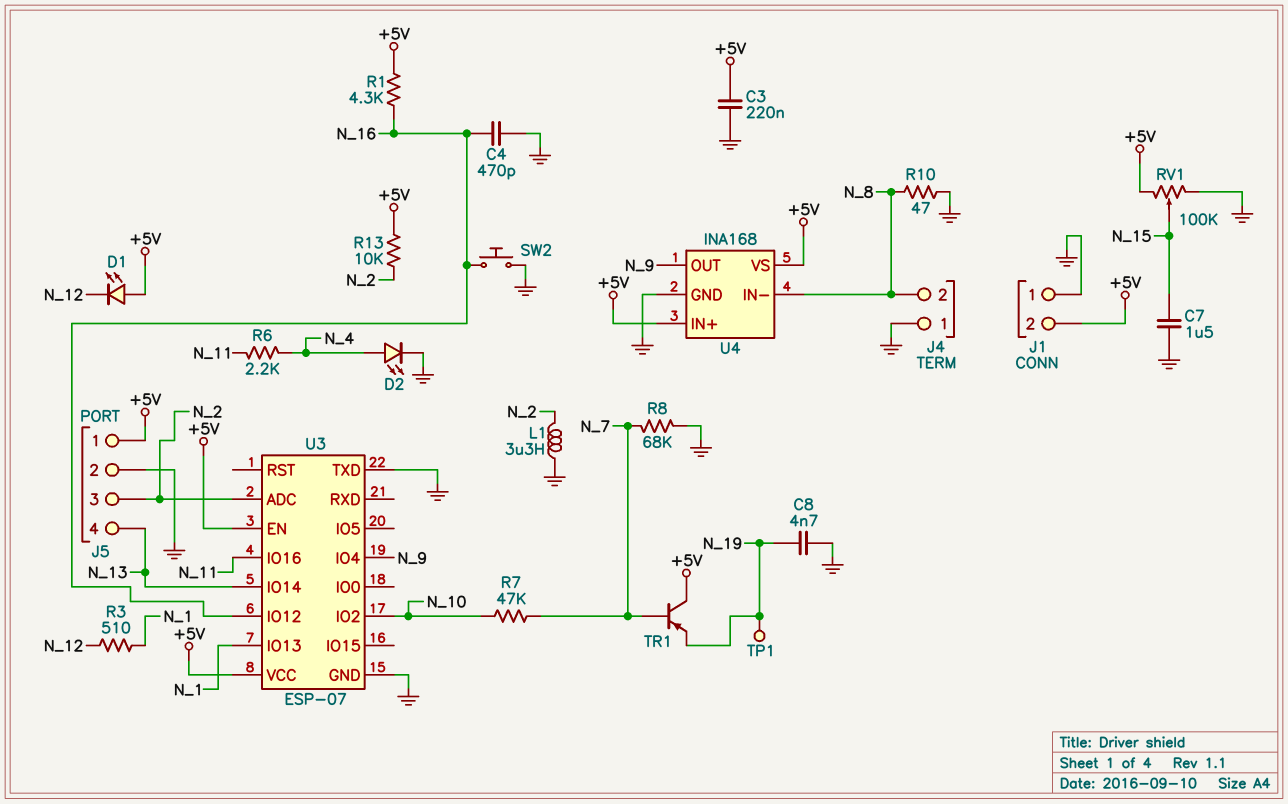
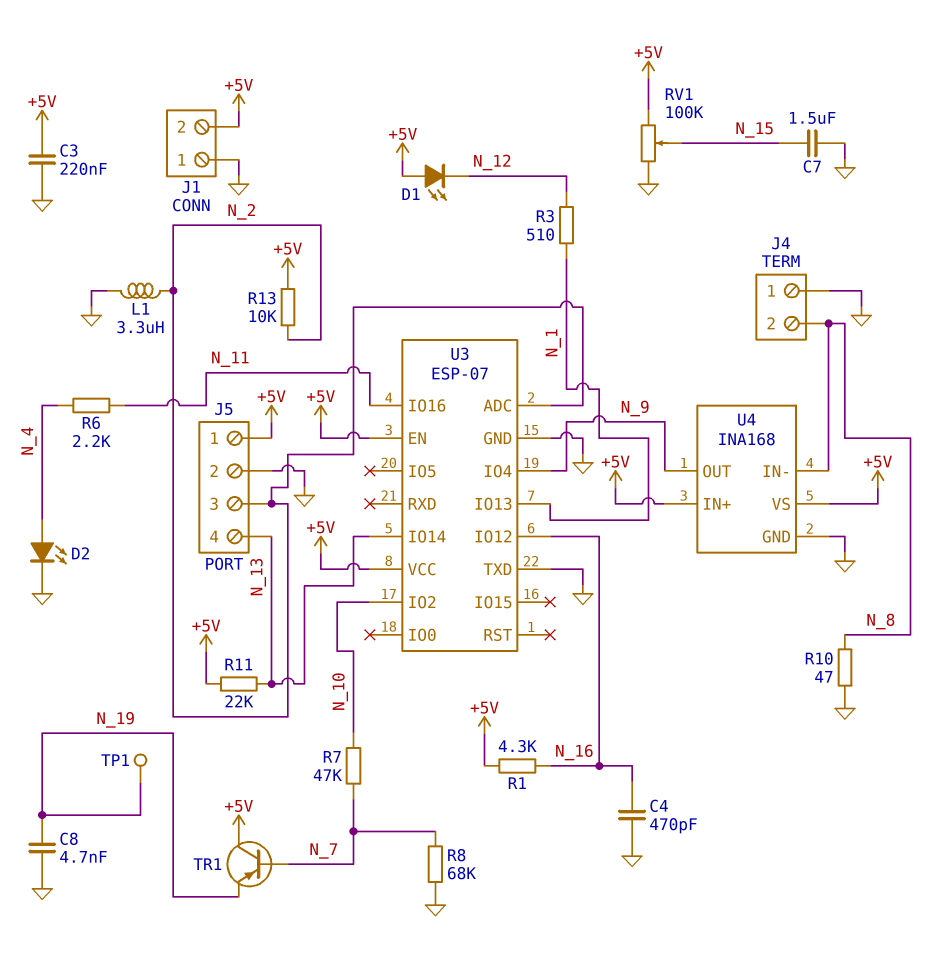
R11: none -> 22k (+5V, N_13)
SW2: button (GND, N_16) -> none

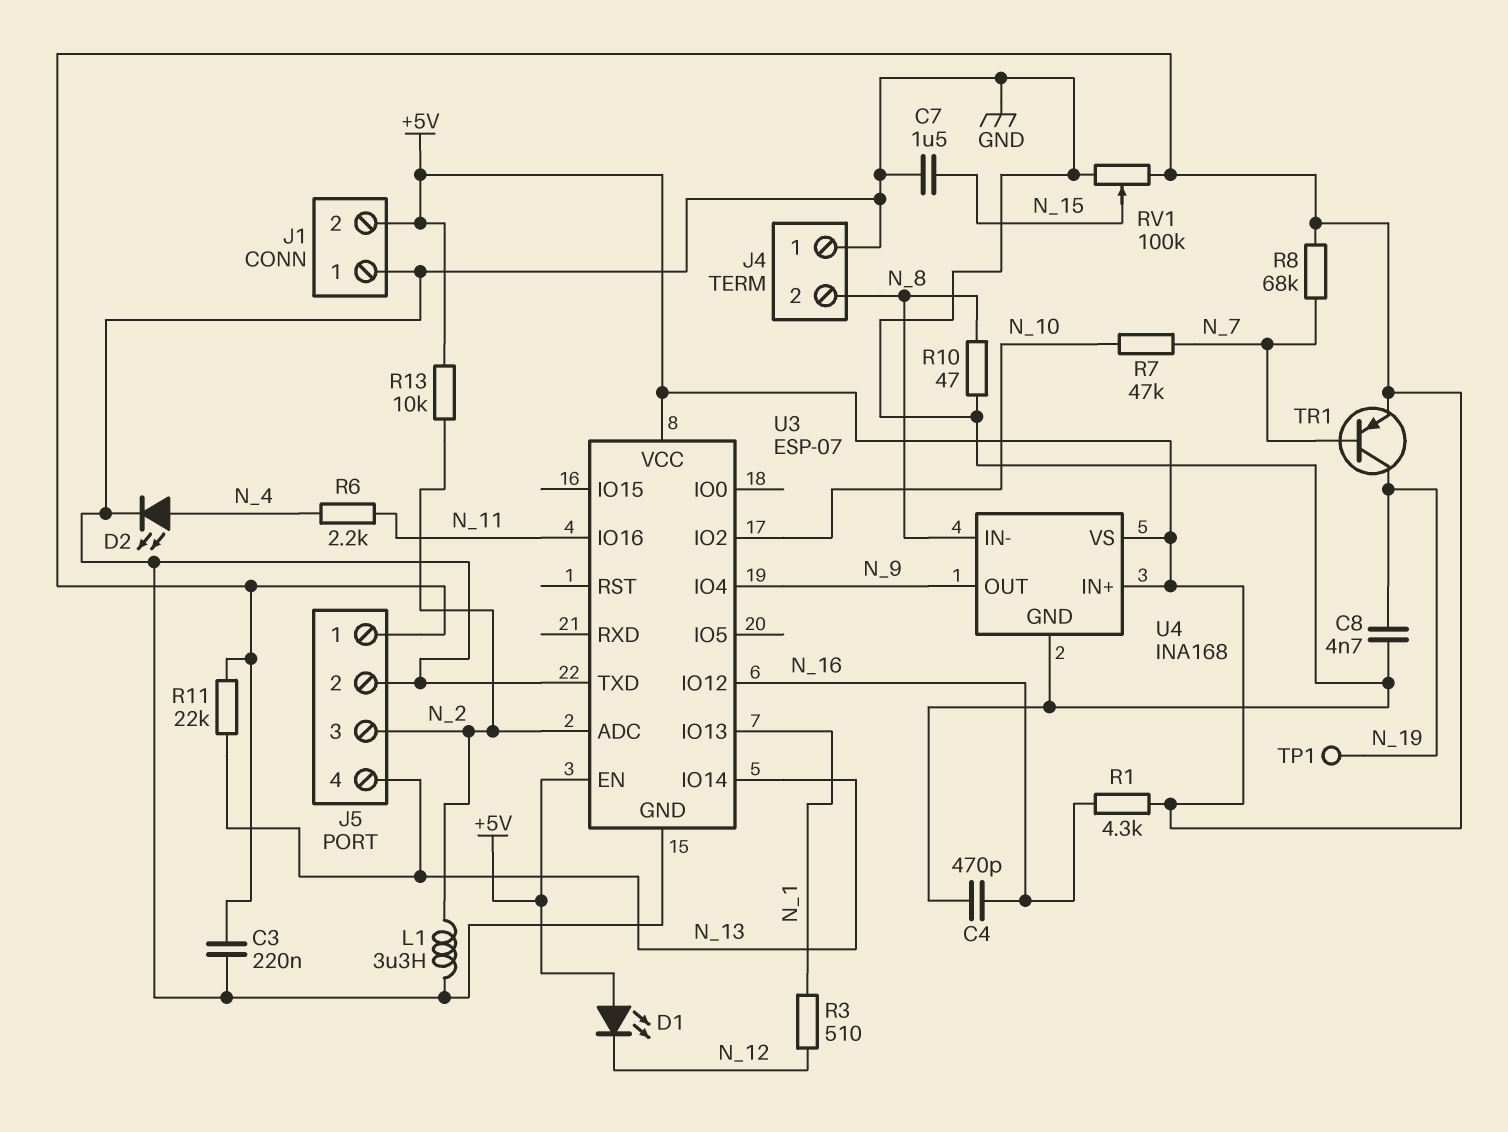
R8: 68k (GND, N_7) -> 68k (+5V, N_7)
TR1: PNP (B N_7, C +5V, E N_19) -> PNP (B N_7, C N_19, E +5V)

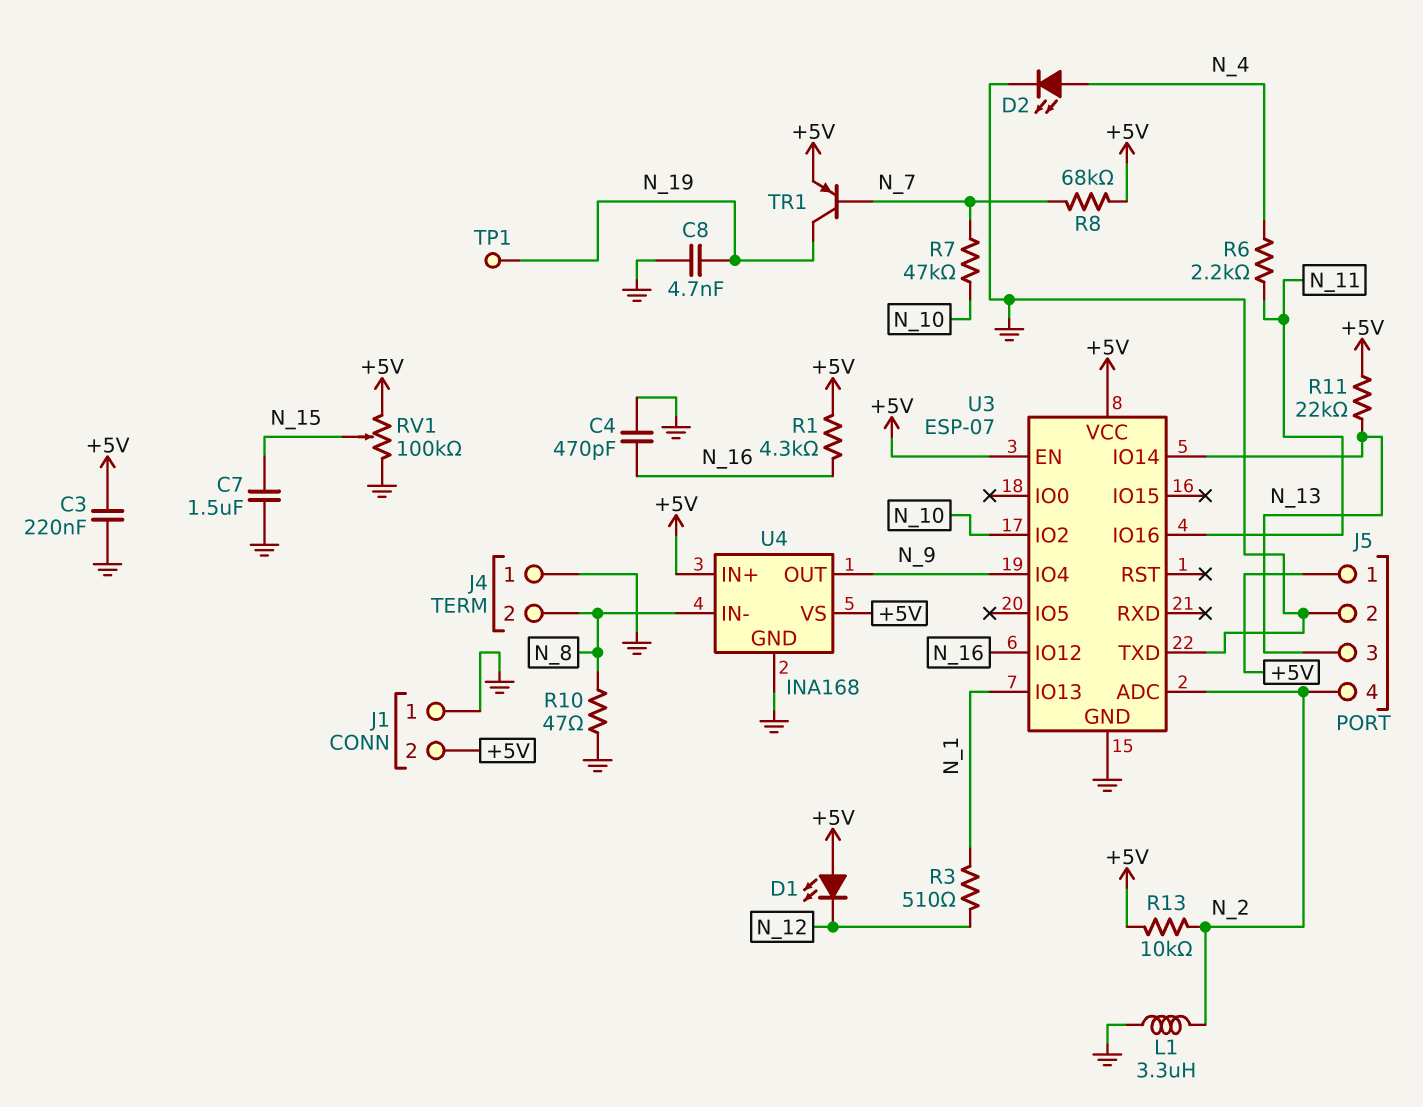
J5 pin 3: N_2 -> N_13
J5 pin 4: N_13 -> N_2

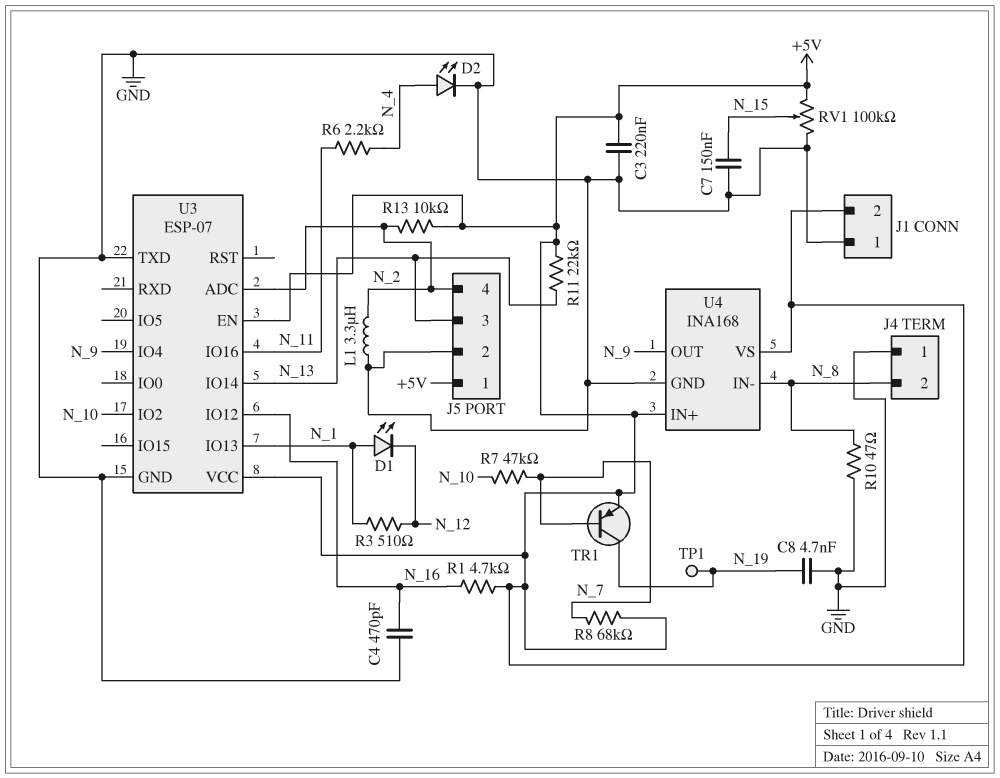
C7: 1.5uF (GND, N_15) -> 150nF (GND, N_15)
D1: LED (A +5V, K N_12) -> LED (A N_1, K N_12)
R1: 4.3k (+5V, N_16) -> 4.7k (+5V, N_16)

